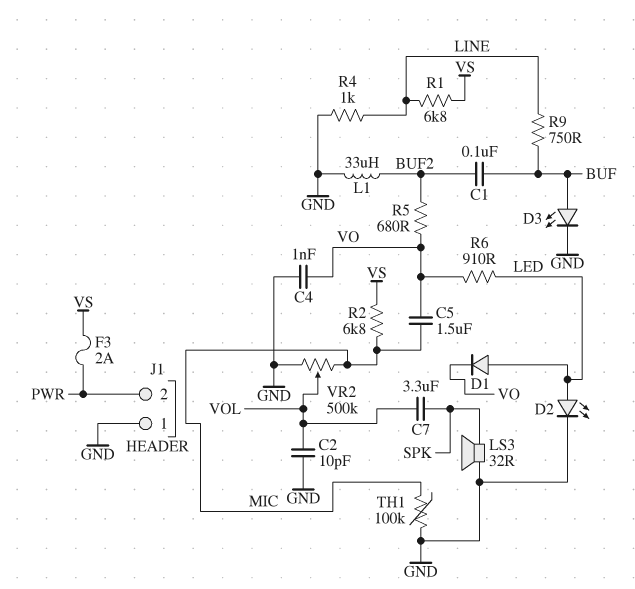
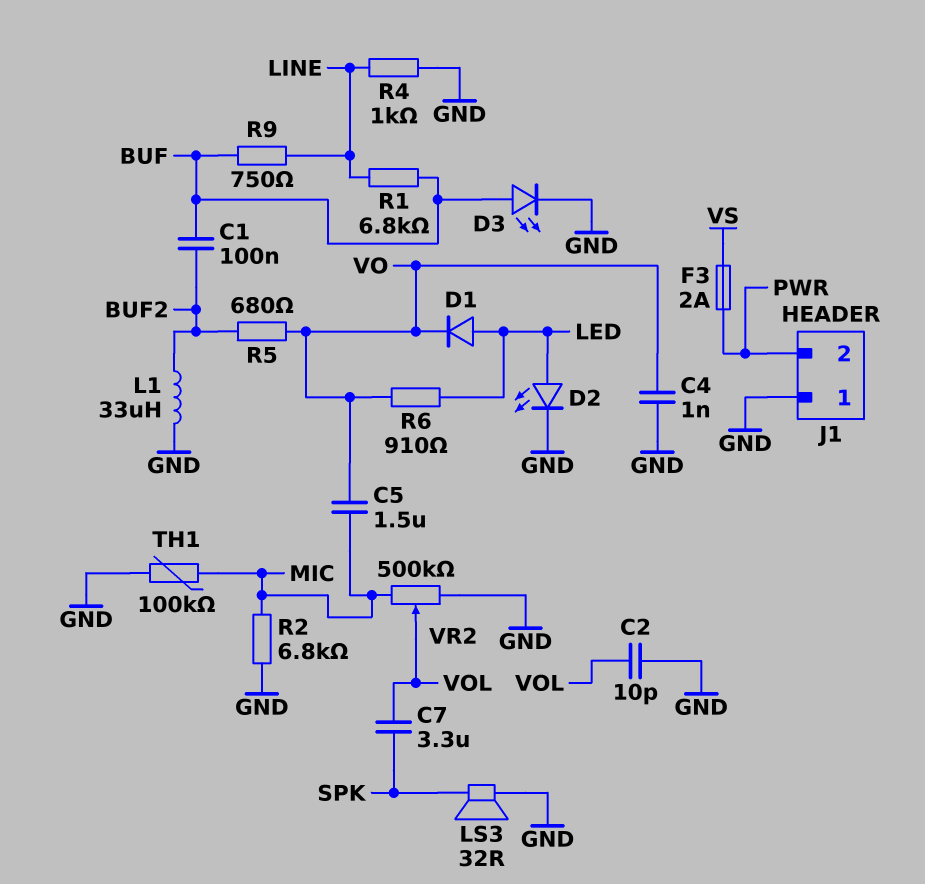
R1: 6.8k (LINE, VS) -> 6.8k (BUF, LINE)
R2: 6.8k (MIC, VS) -> 6.8k (GND, MIC)

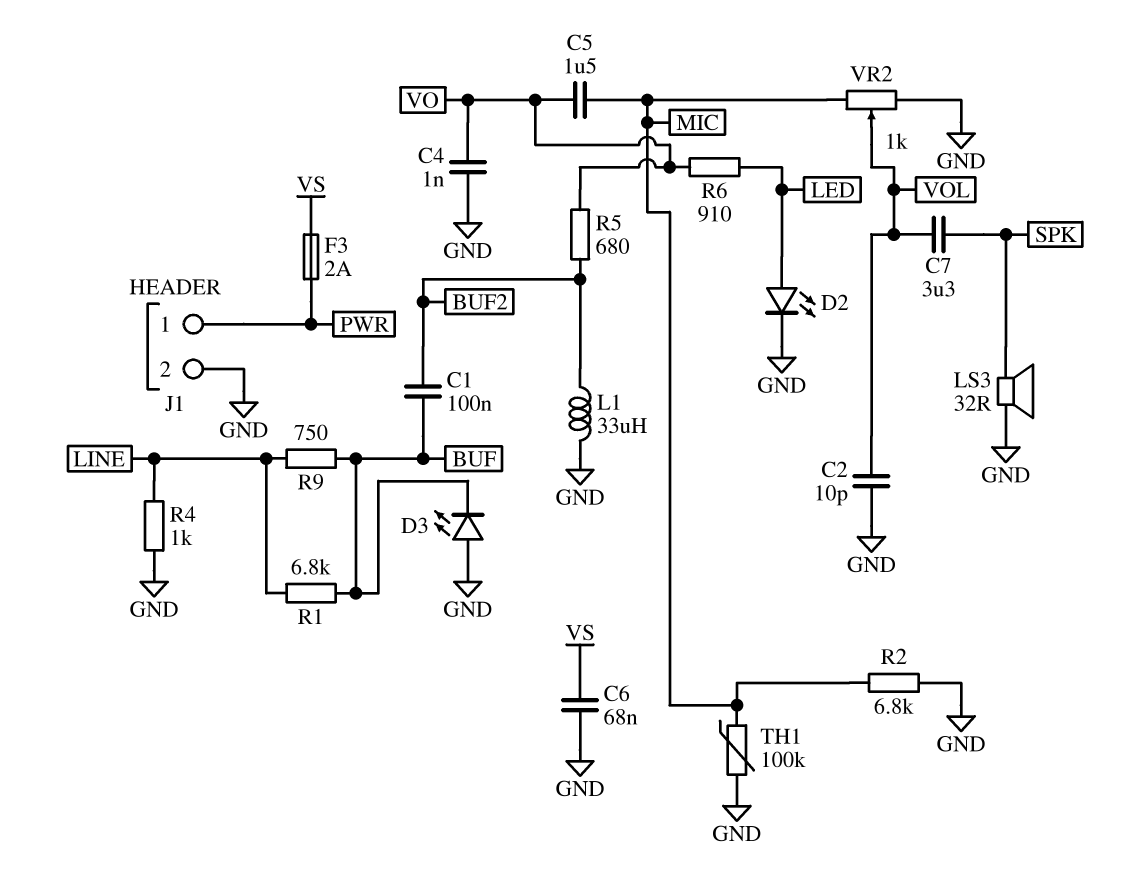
C6: none -> 68nF (GND, VS)
D1: diode (A LED, K VO) -> none
D3: LED (A BUF, K GND) -> LED (A GND, K BUF)
J1 pin 1: GND -> PWR
J1 pin 2: PWR -> GND
VR2: 500k (GND, MIC, wiper VOL) -> 1k (GND, MIC, wiper VOL)

